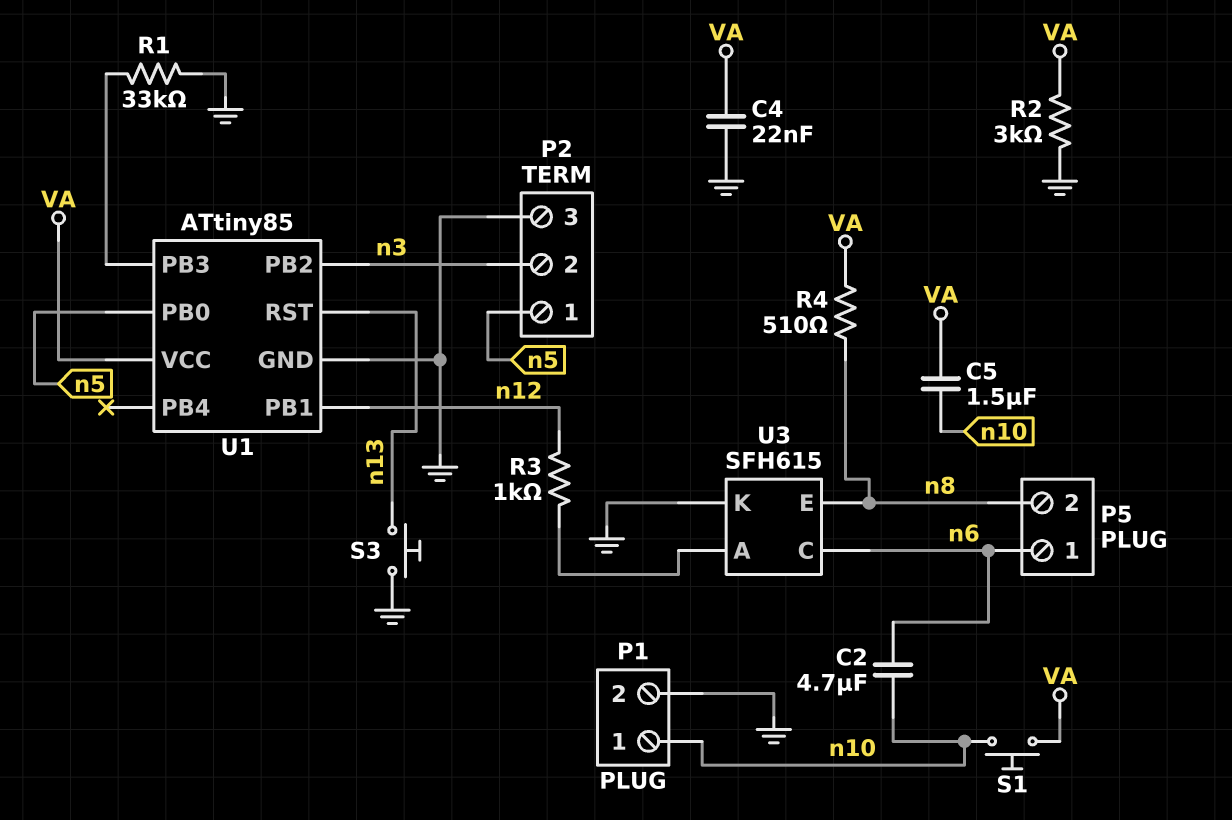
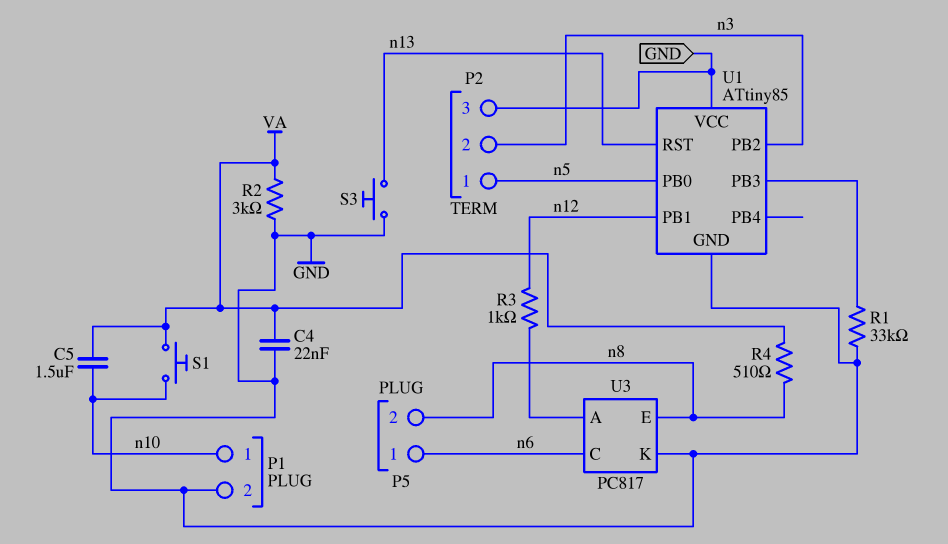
C2: 4.7uF (n6, n10) -> none
U1 pin VCC: VA -> GND
U3: SFH615 -> PC817

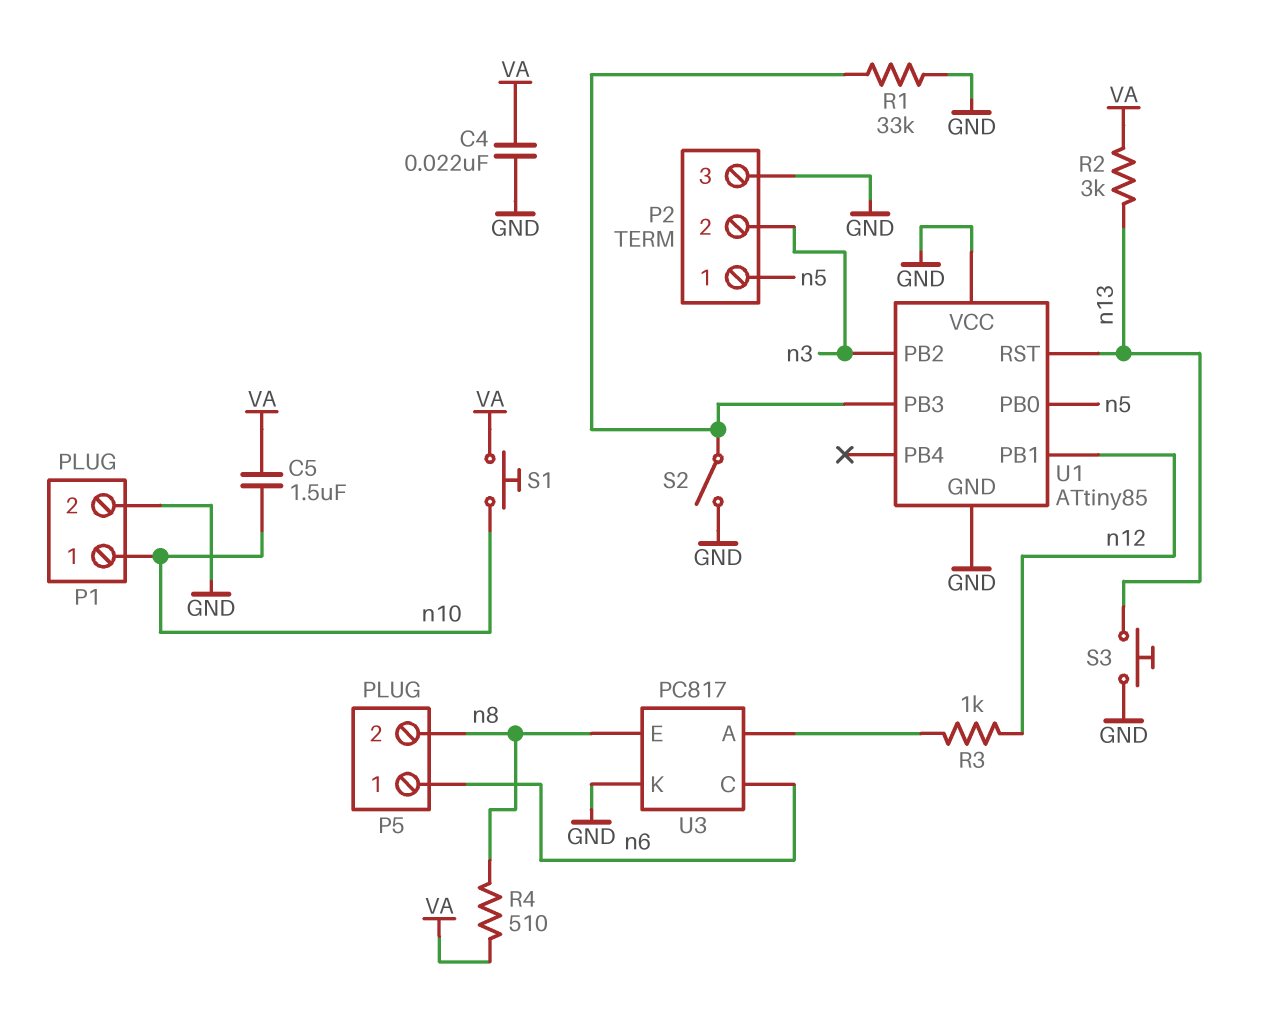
R2: 3k (GND, VA) -> 3k (VA, n13)
S2: none -> switch (GND, U1/PB3)

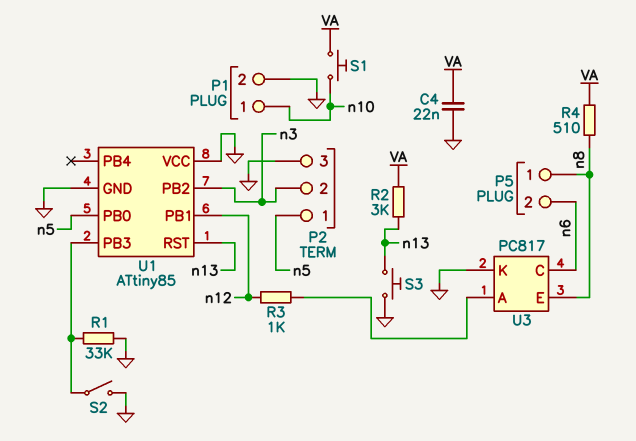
C5: 1.5uF (VA, n10) -> none
P5 pin 1: n6 -> n8
P5 pin 2: n8 -> n6

